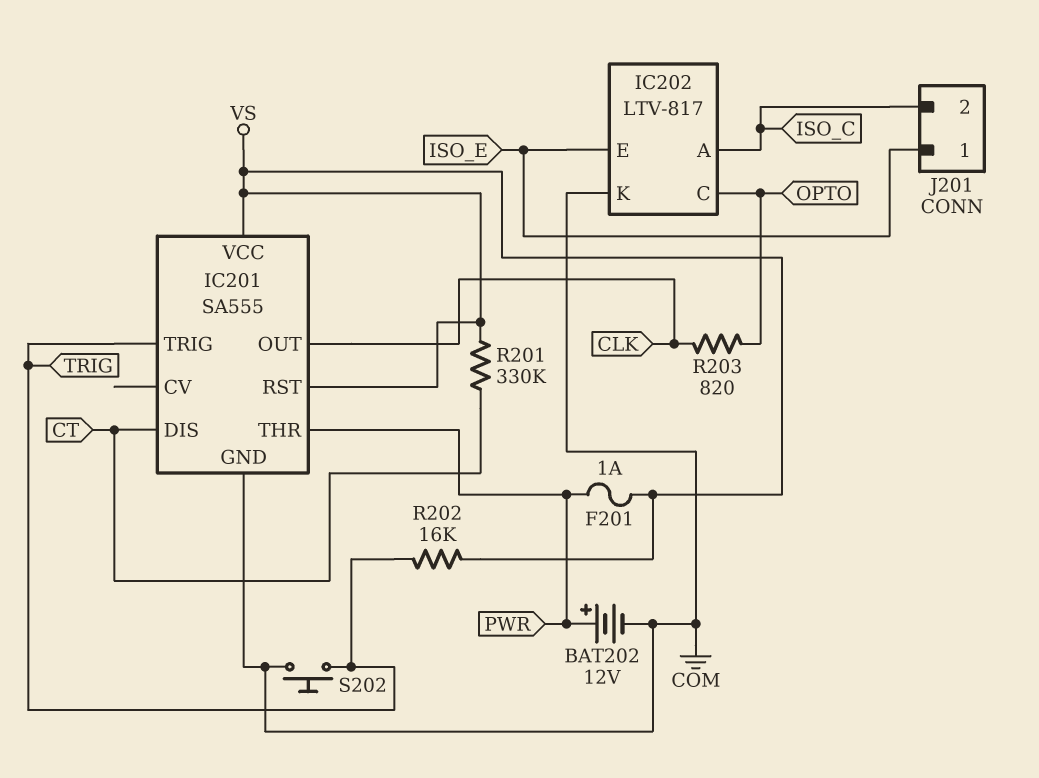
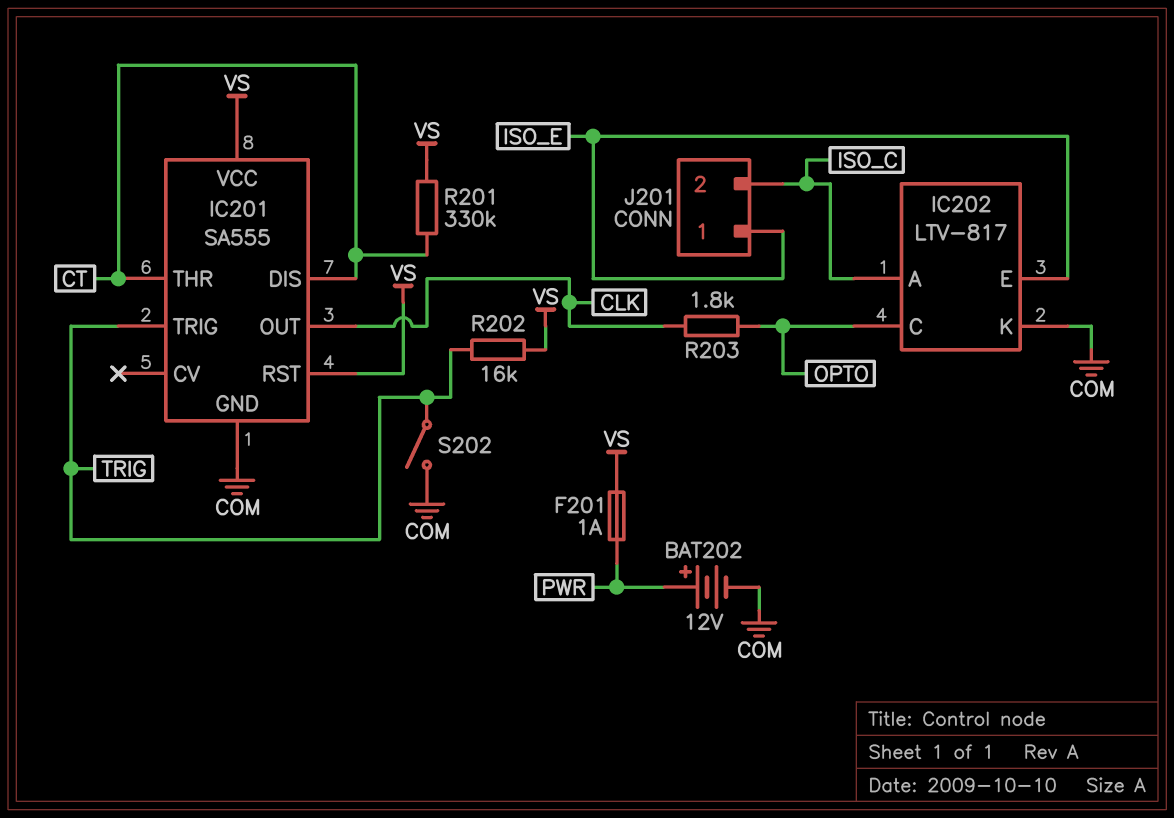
IC201 pin THR: PWR -> CT
R203: 820 (CLK, OPTO) -> 1.8k (CLK, OPTO)
S202: button (COM, TRIG) -> switch (COM, TRIG)

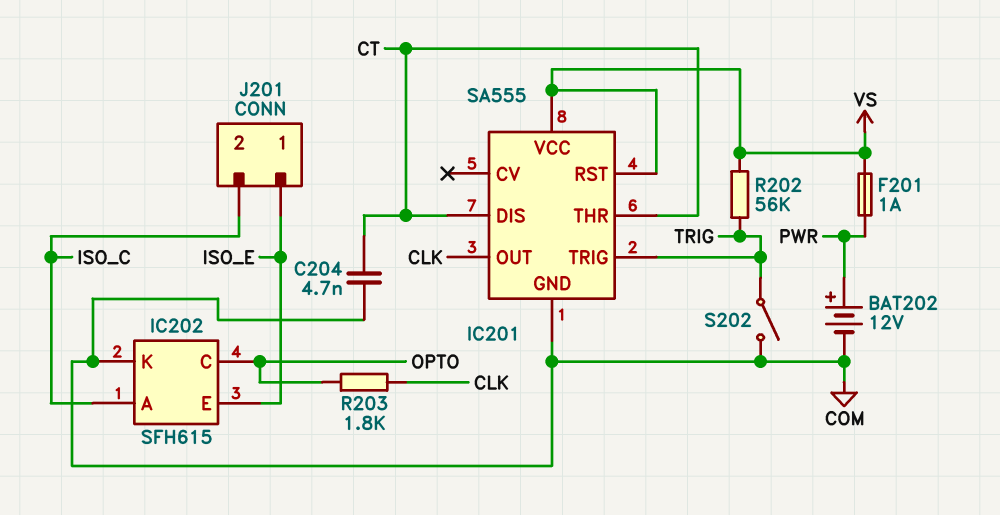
C204: none -> 4.7nF (COM, CT)
IC202: LTV-817 -> SFH615
R201: 330k (CT, VS) -> none
R202: 16k (TRIG, VS) -> 56k (TRIG, VS)

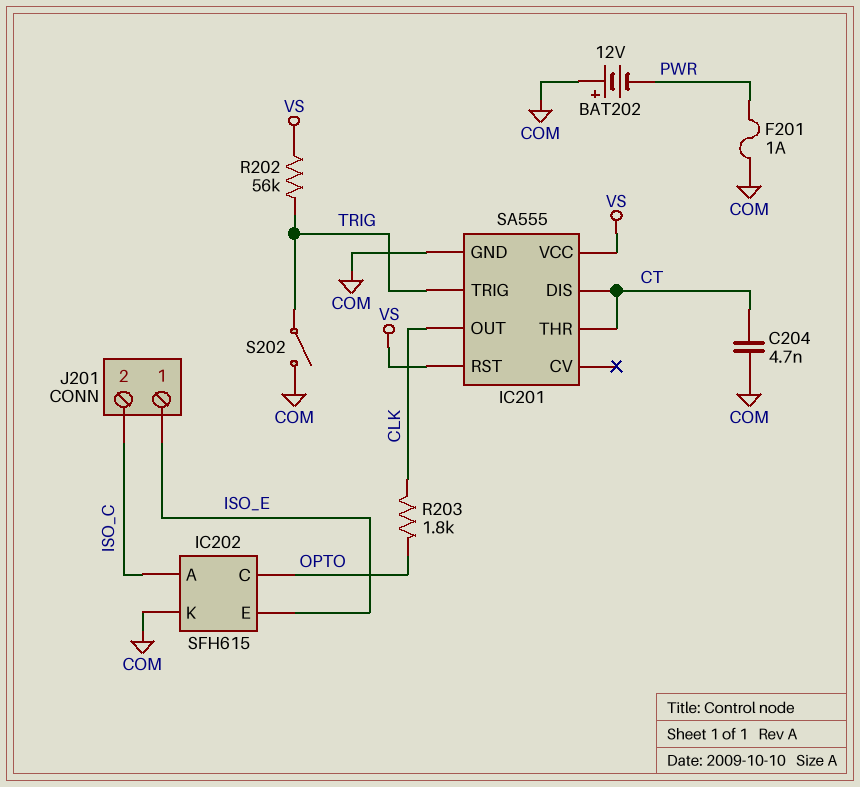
BAT202: 12V (plus PWR, minus COM) -> 12V (plus COM, minus PWR)
F201: 1A (PWR, VS) -> 1A (COM, PWR)

